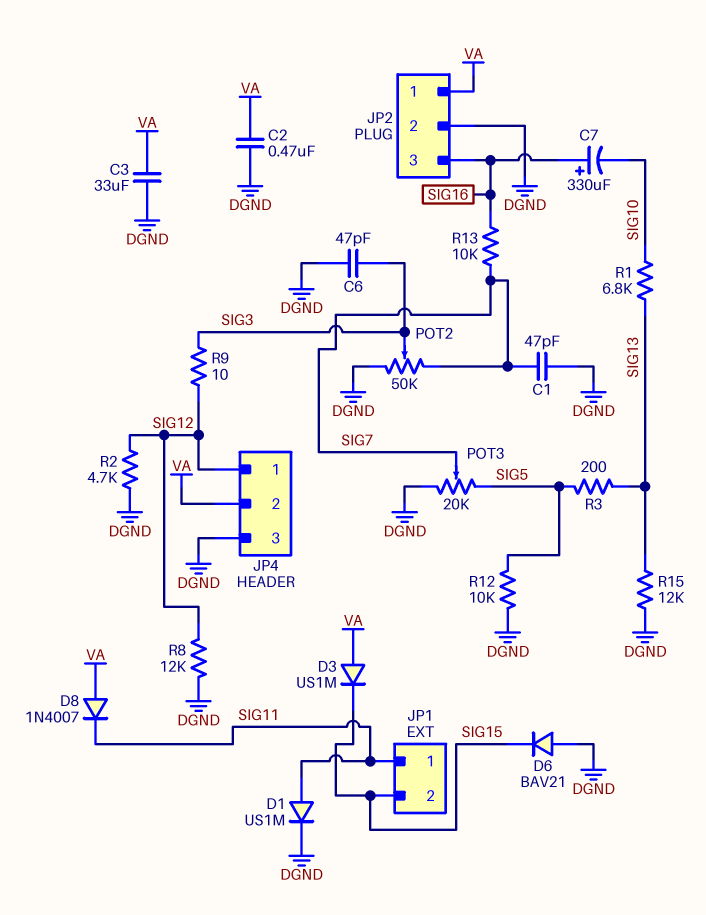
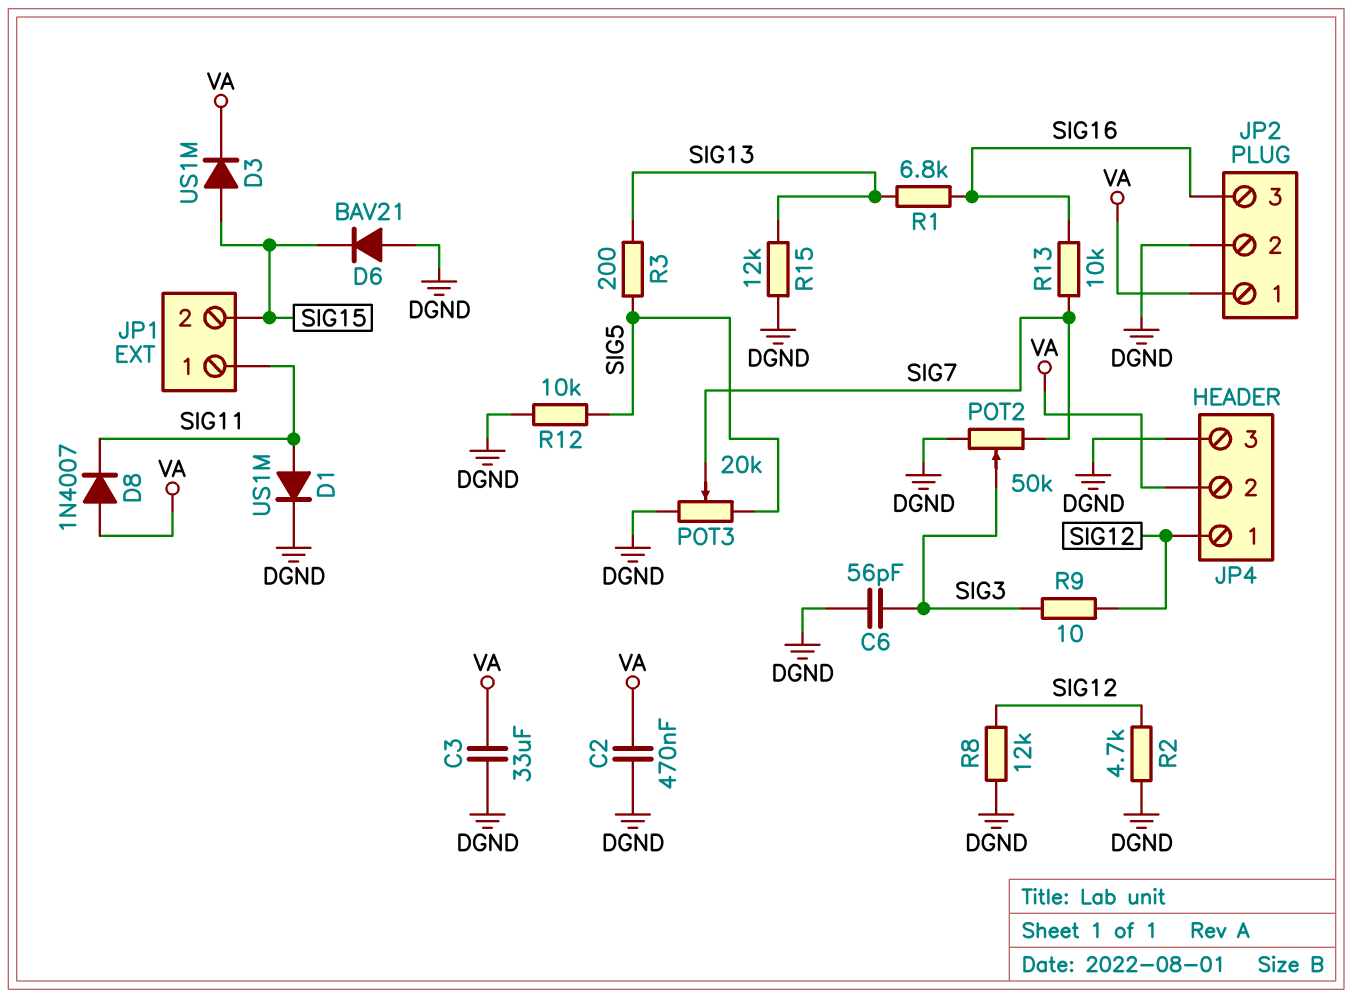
C1: 47pF (DGND, SIG7) -> none
C6: 47pF (DGND, SIG3) -> 56pF (DGND, SIG3)
C7: 330uF (plus SIG16, minus SIG10) -> none
D3: diode US1M (A VA, K SIG15) -> diode US1M (A SIG15, K VA)
R1: 6.8k (SIG10, SIG13) -> 6.8k (SIG13, SIG16)

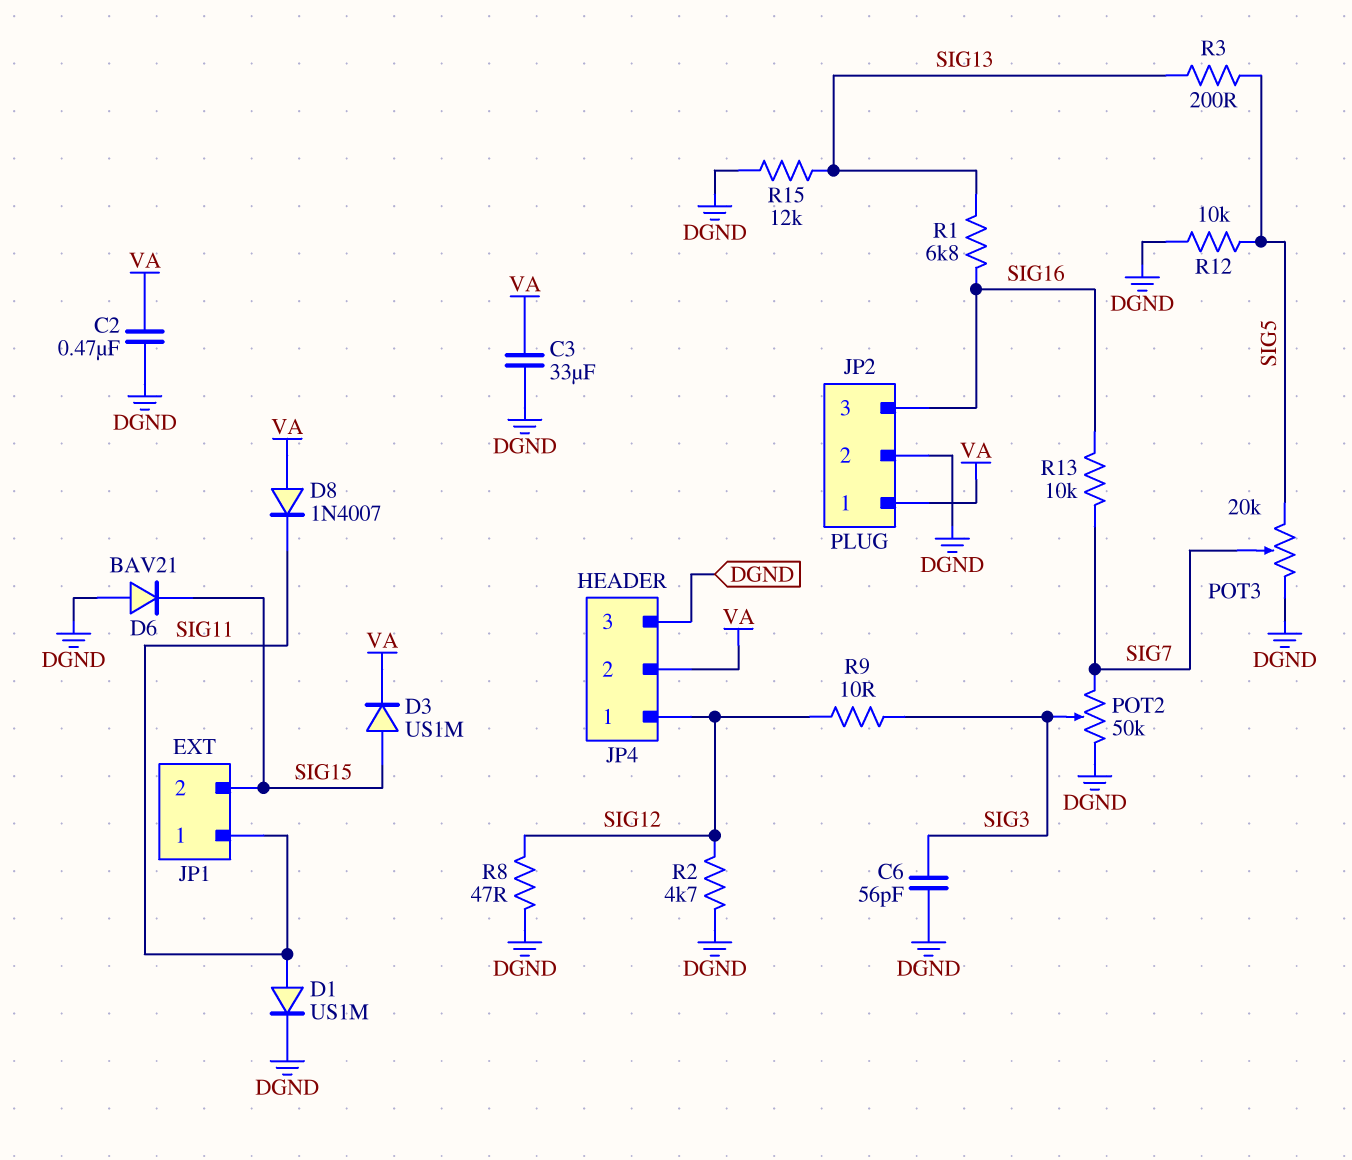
R8: 12k (DGND, SIG12) -> 47 (DGND, SIG12)

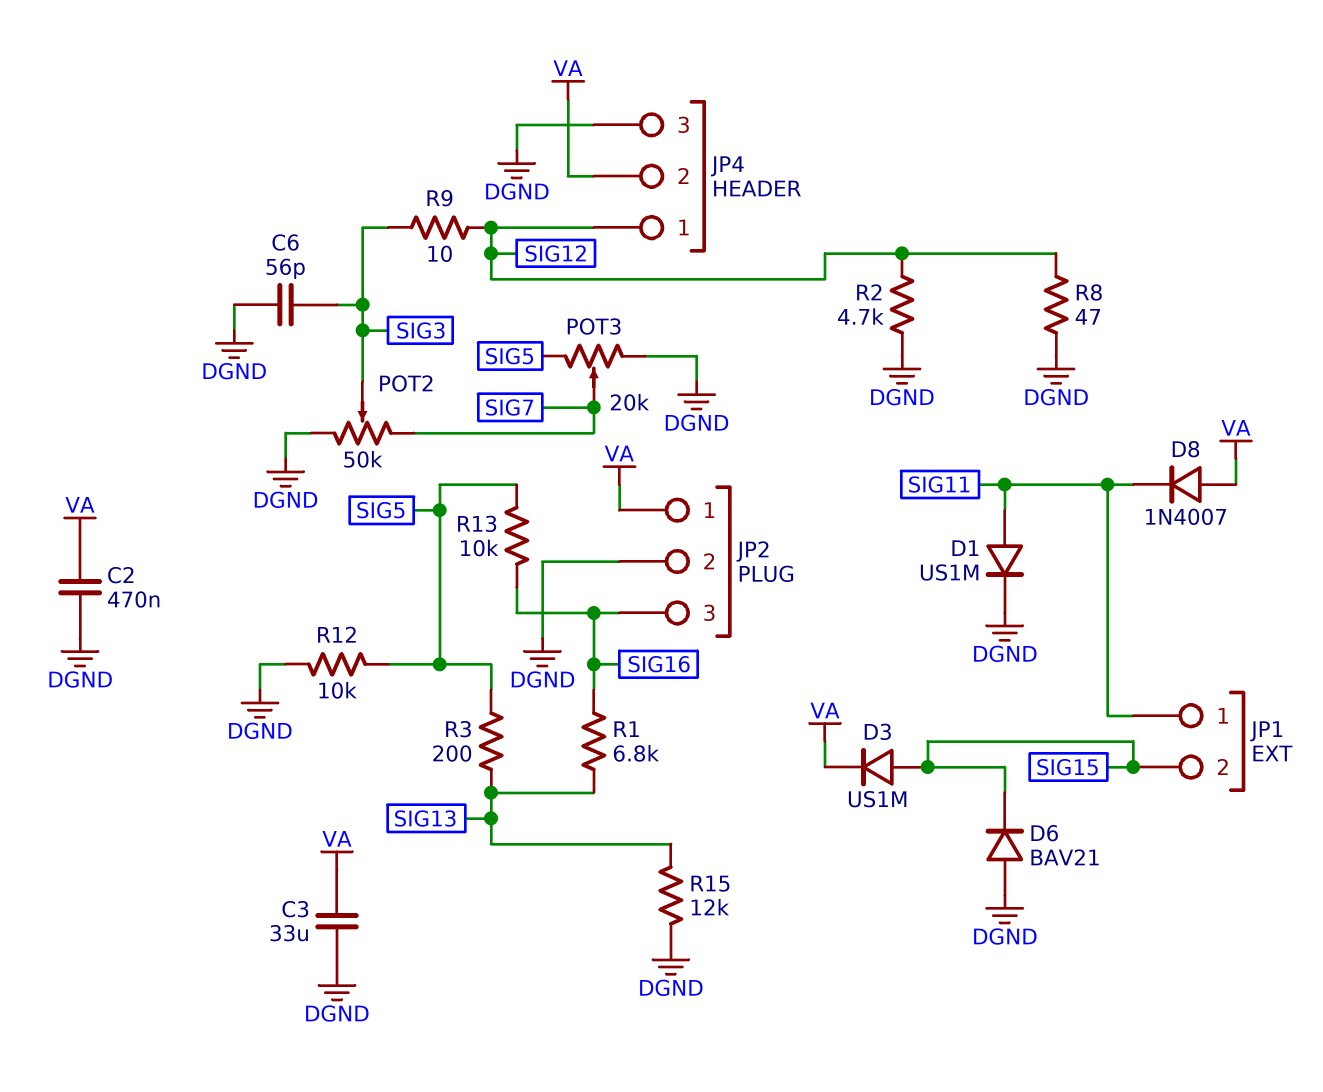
R13: 10k (SIG7, SIG16) -> 10k (SIG5, SIG16)

